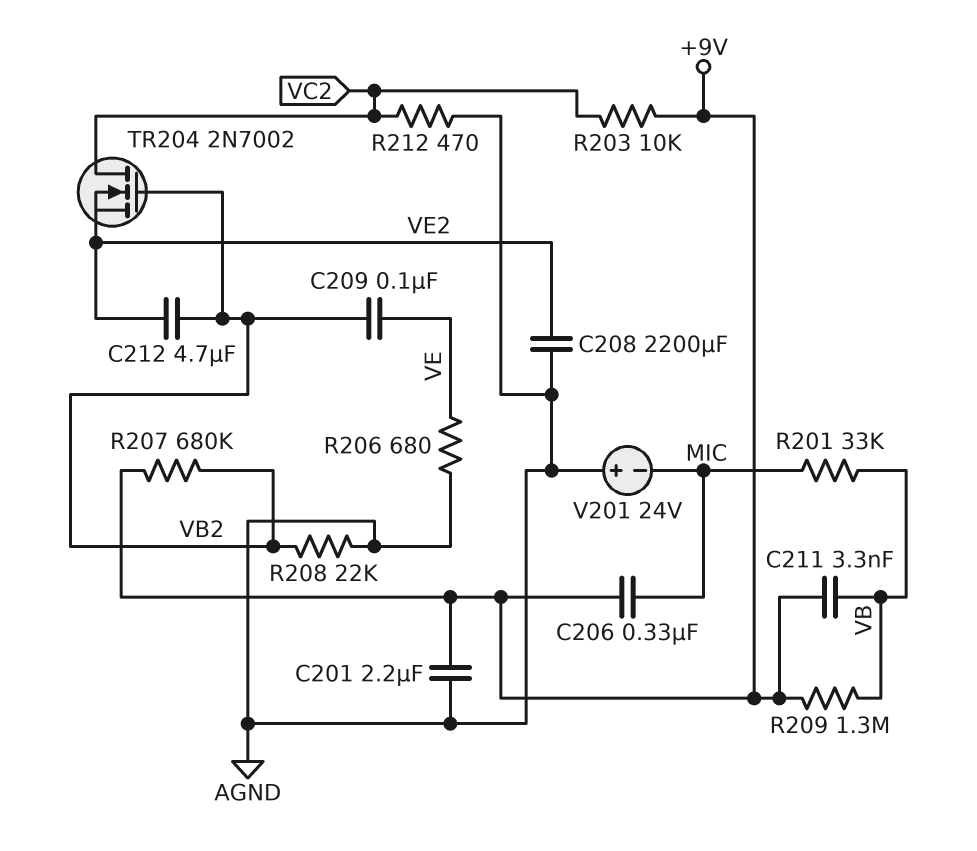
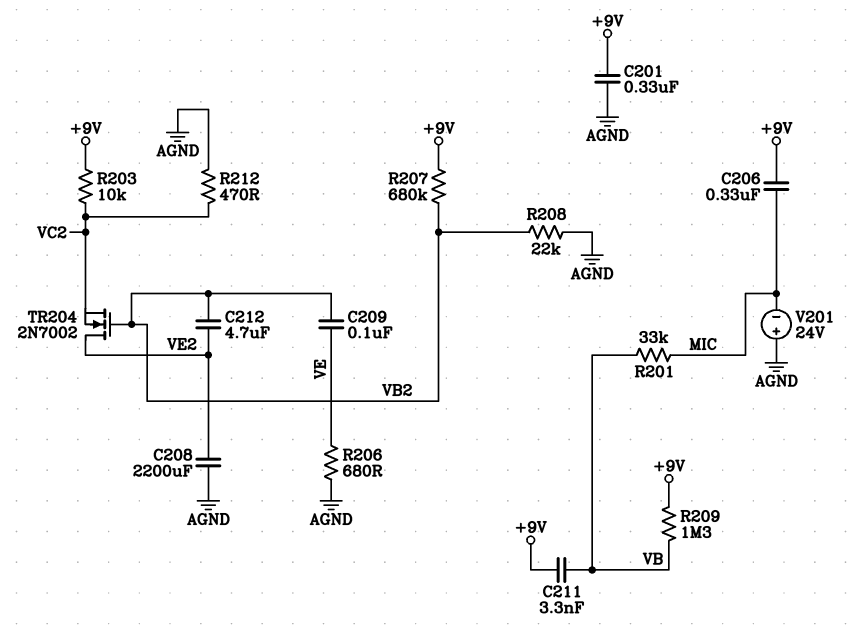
C201: 2.2uF (+9V, AGND) -> 330nF (+9V, AGND)
TR204: NMOS 2N7002 (G VB2, D VC2, S VE2) -> NMOS 2N7002 (G VB2, D VE2, S VC2)

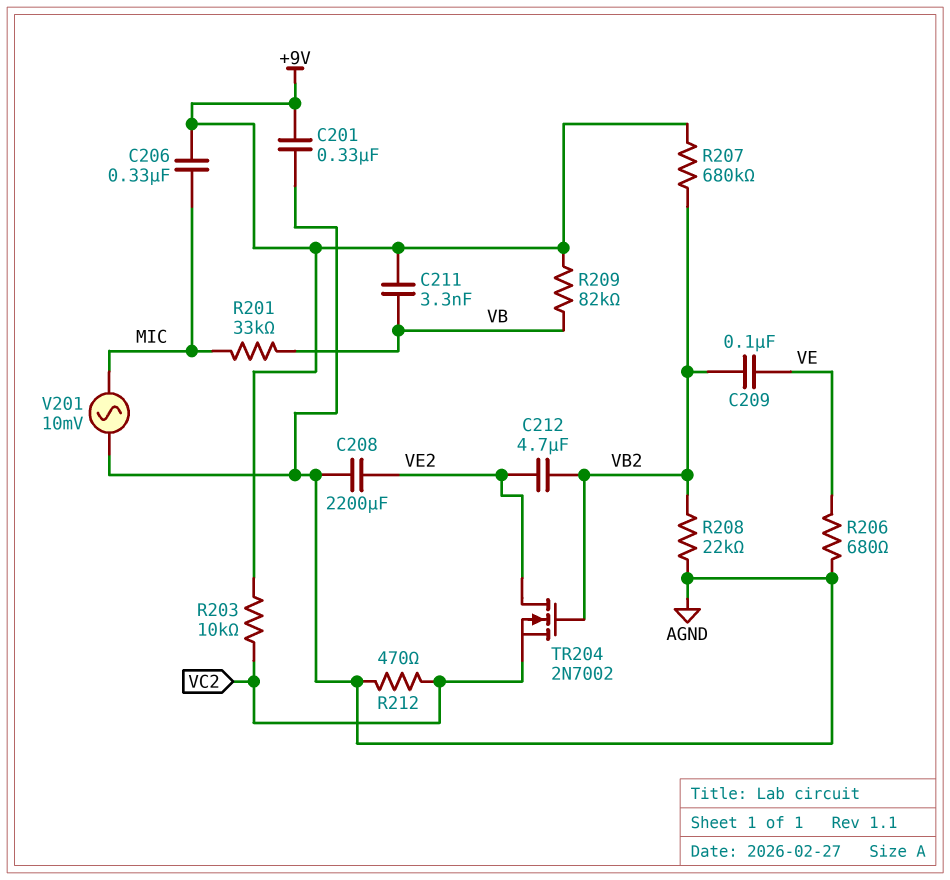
R209: 1.3M (+9V, VB) -> 82k (+9V, VB)
V201: 24V (plus AGND, minus MIC) -> AC 10mV (AGND, MIC)

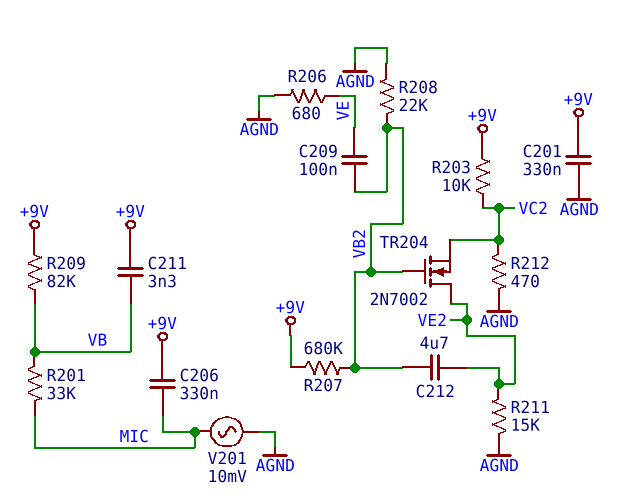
C208: 2200uF (AGND, VE2) -> none
R211: none -> 15k (AGND, VE2)

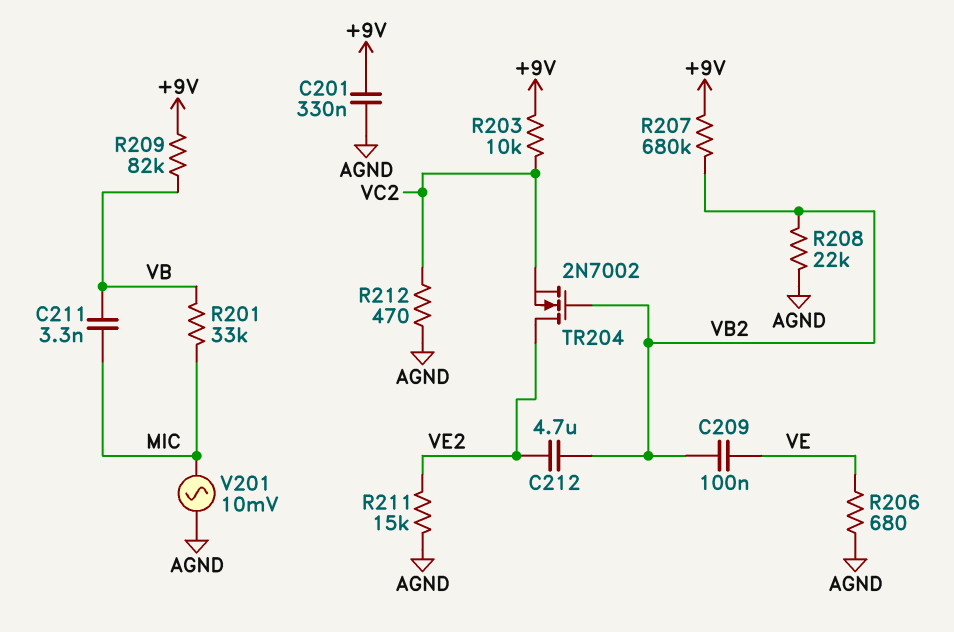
C206: 330nF (+9V, MIC) -> none
C211: 3.3nF (+9V, VB) -> 3.3nF (MIC, VB)

